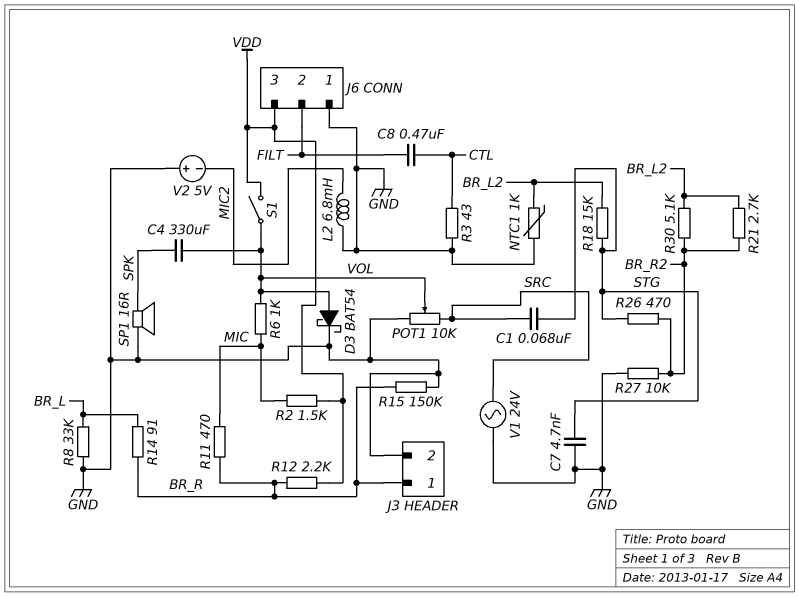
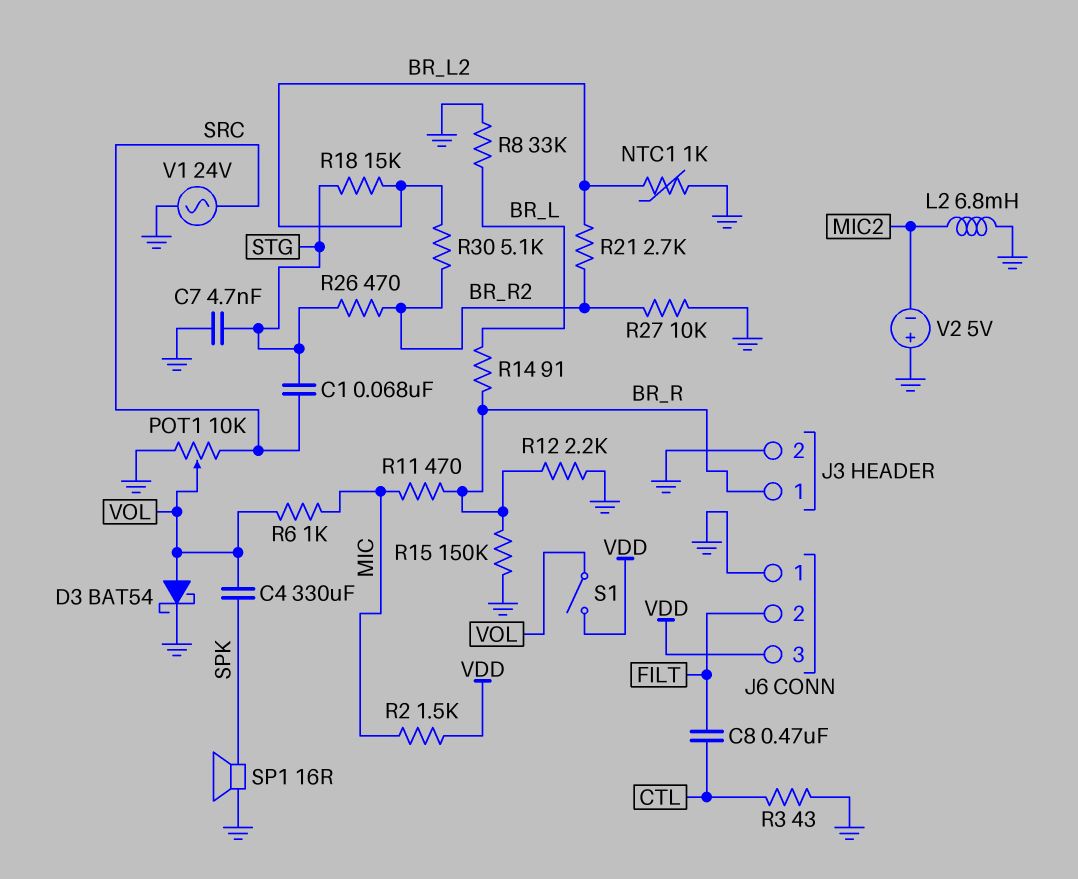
R12: 2.2k (BR_R, VDD) -> 2.2k (BR_R, GND)

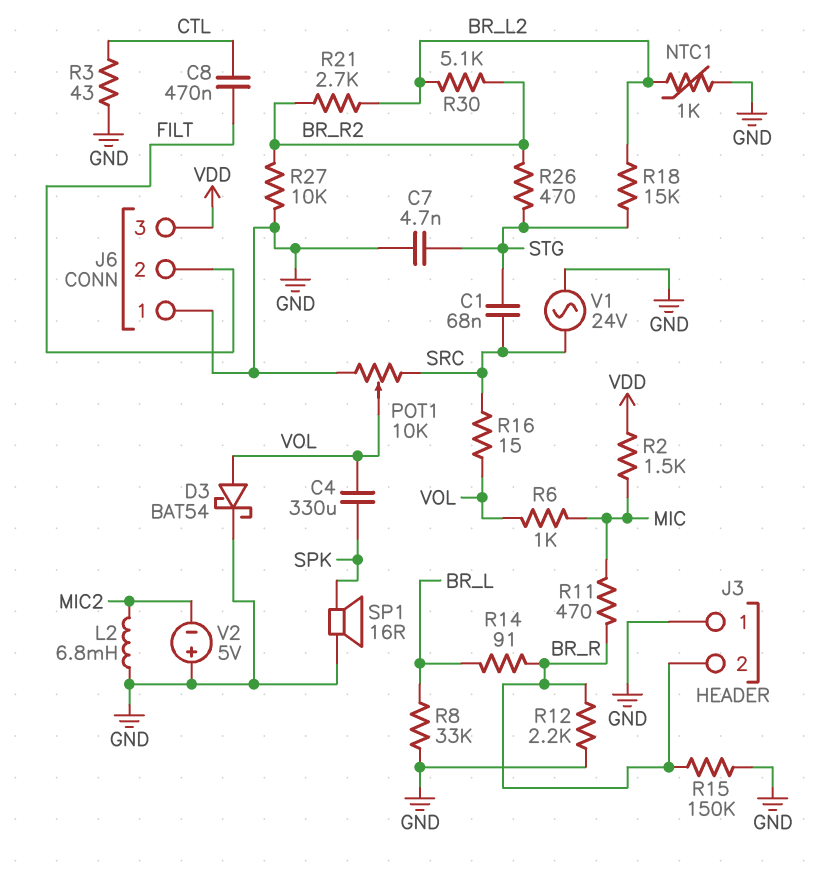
J3 pin 1: BR_R -> GND
J3 pin 2: GND -> BR_R
R16: none -> 15 (SRC, VOL)
S1: switch (VDD, VOL) -> none

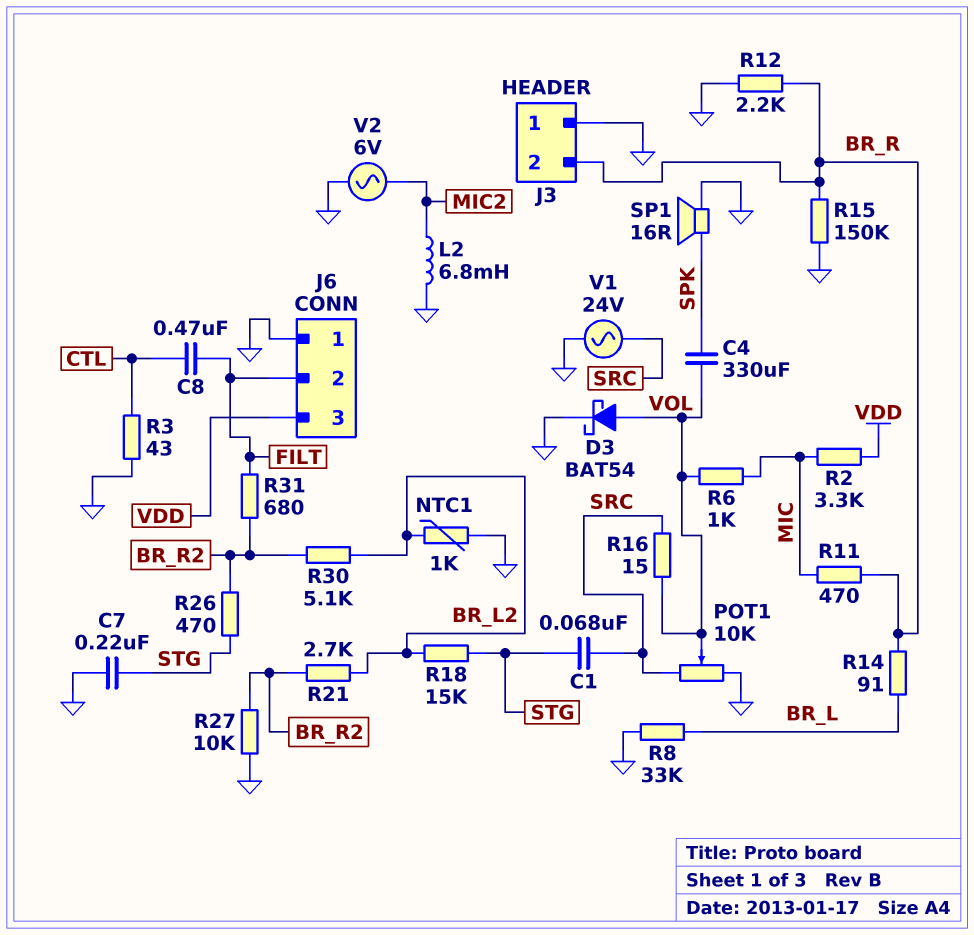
C7: 4.7nF (GND, STG) -> 220nF (GND, STG)
R2: 1.5k (MIC, VDD) -> 3.3k (MIC, VDD)
R31: none -> 680 (BR_R2, FILT)
V2: 5V (plus GND, minus MIC2) -> AC 6V (GND, MIC2)

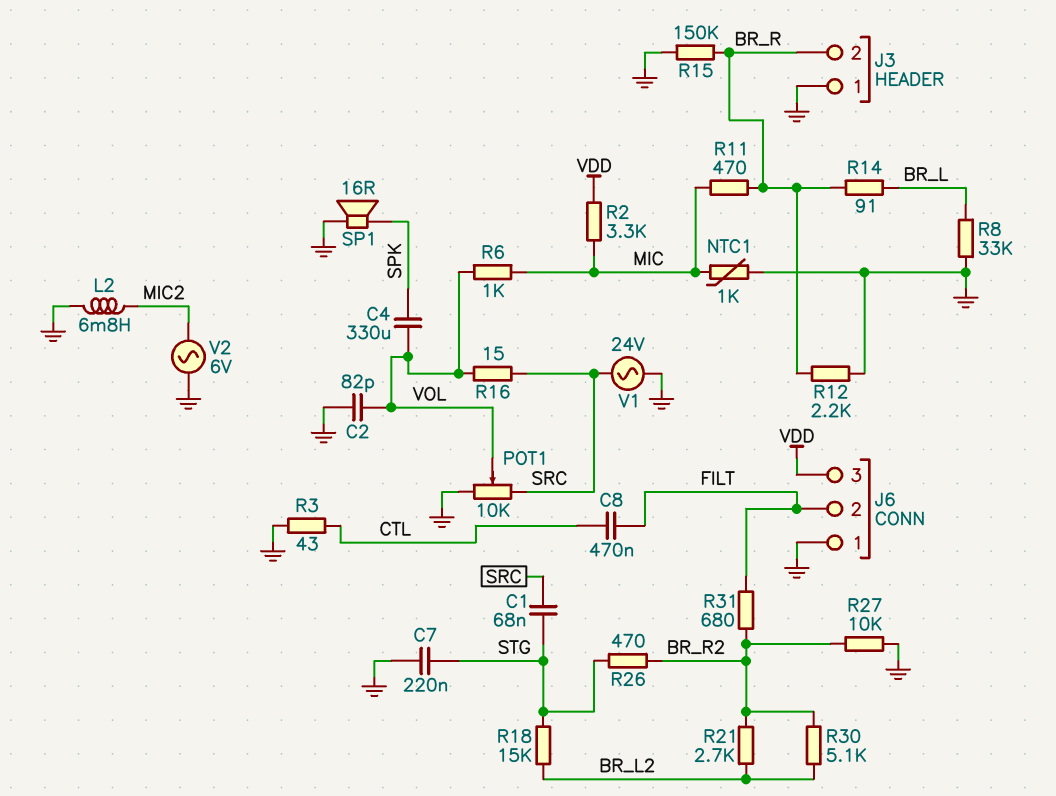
C2: none -> 82pF (GND, VOL)
D3: schottky BAT54 (A VOL, K GND) -> none
NTC1: 1k (BR_L2, GND) -> 1k (GND, MIC)

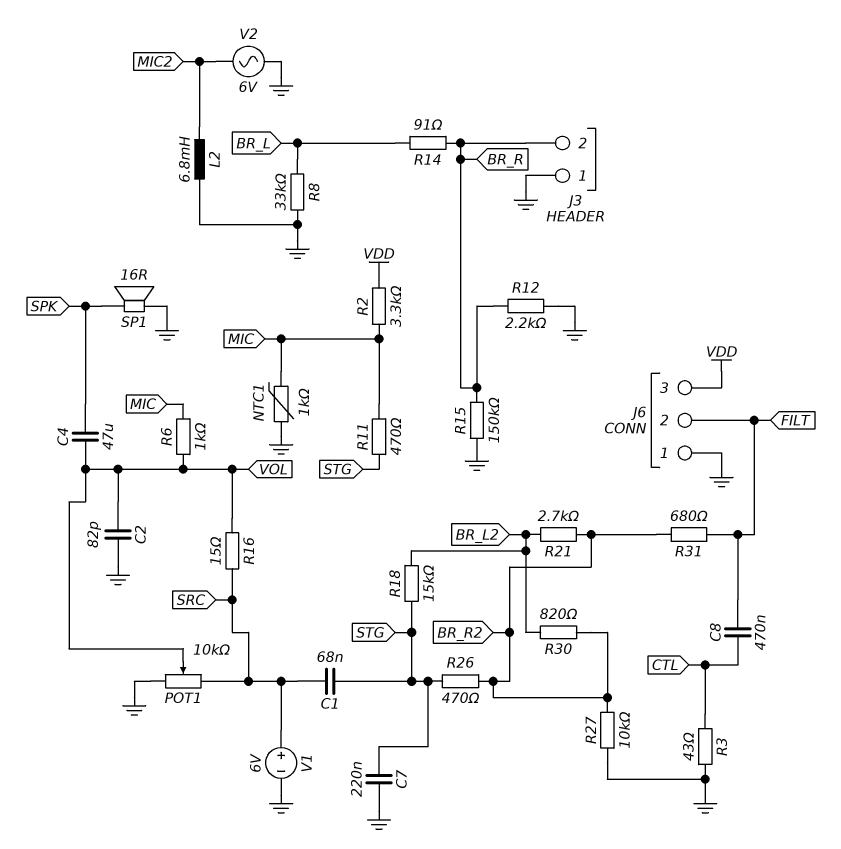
C4: 330uF (SPK, VOL) -> 47uF (SPK, VOL)
R11: 470 (BR_R, MIC) -> 470 (MIC, STG)
R30: 5.1k (BR_L2, BR_R2) -> 820 (BR_L2, BR_R2)
V1: AC 24V (GND, SRC) -> 6V (plus SRC, minus GND)

